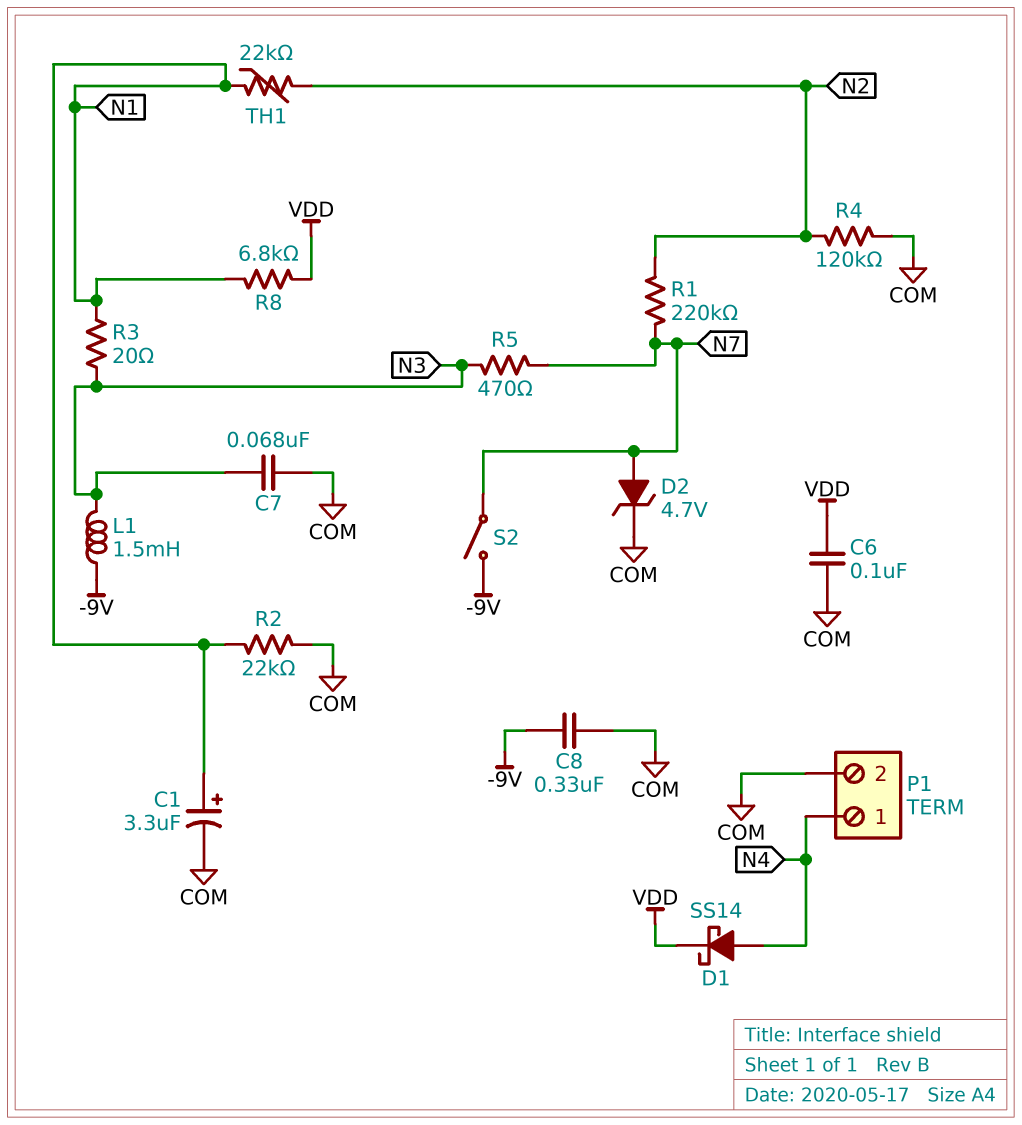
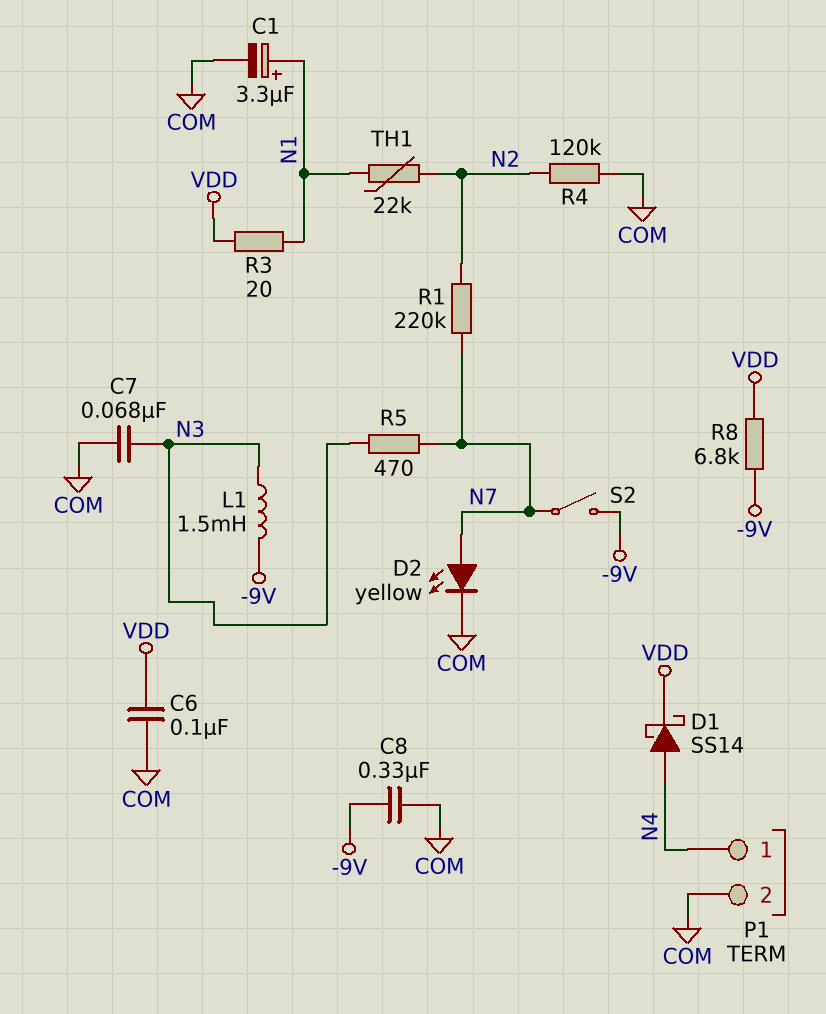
D2: zener 4.7V (A N7, K COM) -> LED yellow (A N7, K COM)
R2: 22k (COM, N1) -> none
R3: 20 (N1, N3) -> 20 (N1, VDD)
R8: 6.8k (N1, VDD) -> 6.8k (-9V, VDD)

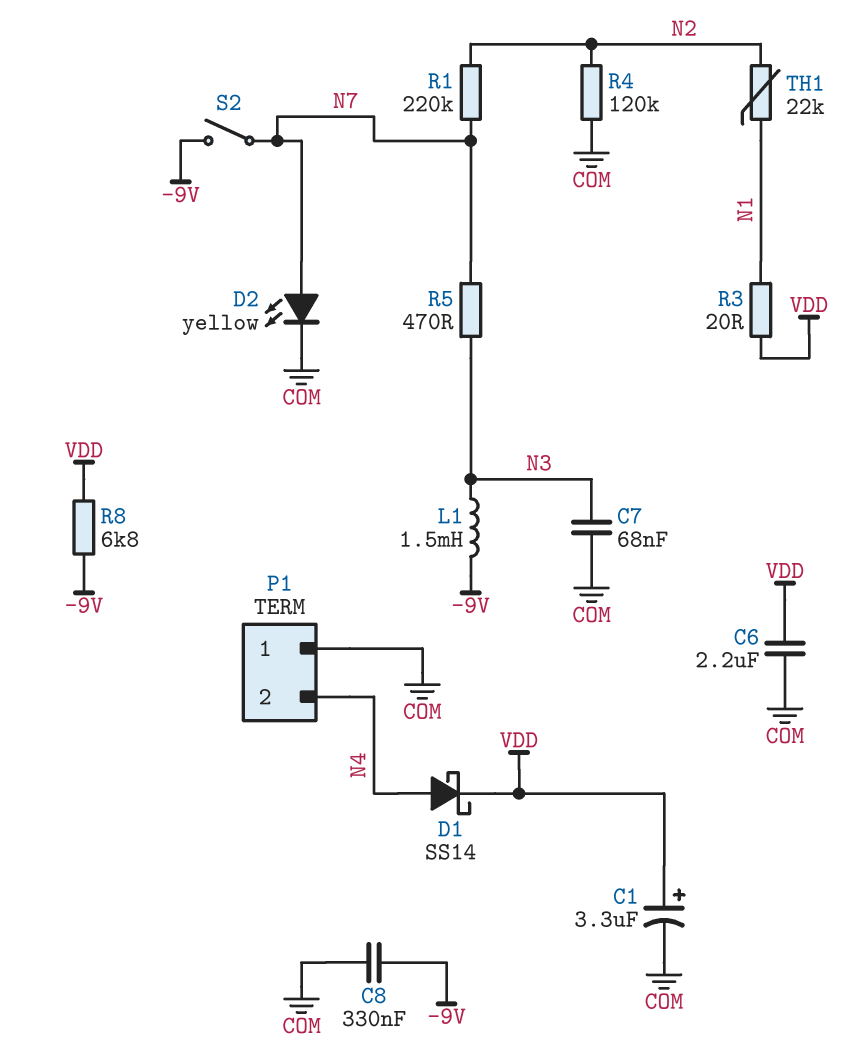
C1: 3.3uF (plus N1, minus COM) -> 3.3uF (plus VDD, minus COM)
C6: 100nF (COM, VDD) -> 2.2uF (COM, VDD)
P1 pin 1: N4 -> COM
P1 pin 2: COM -> N4

